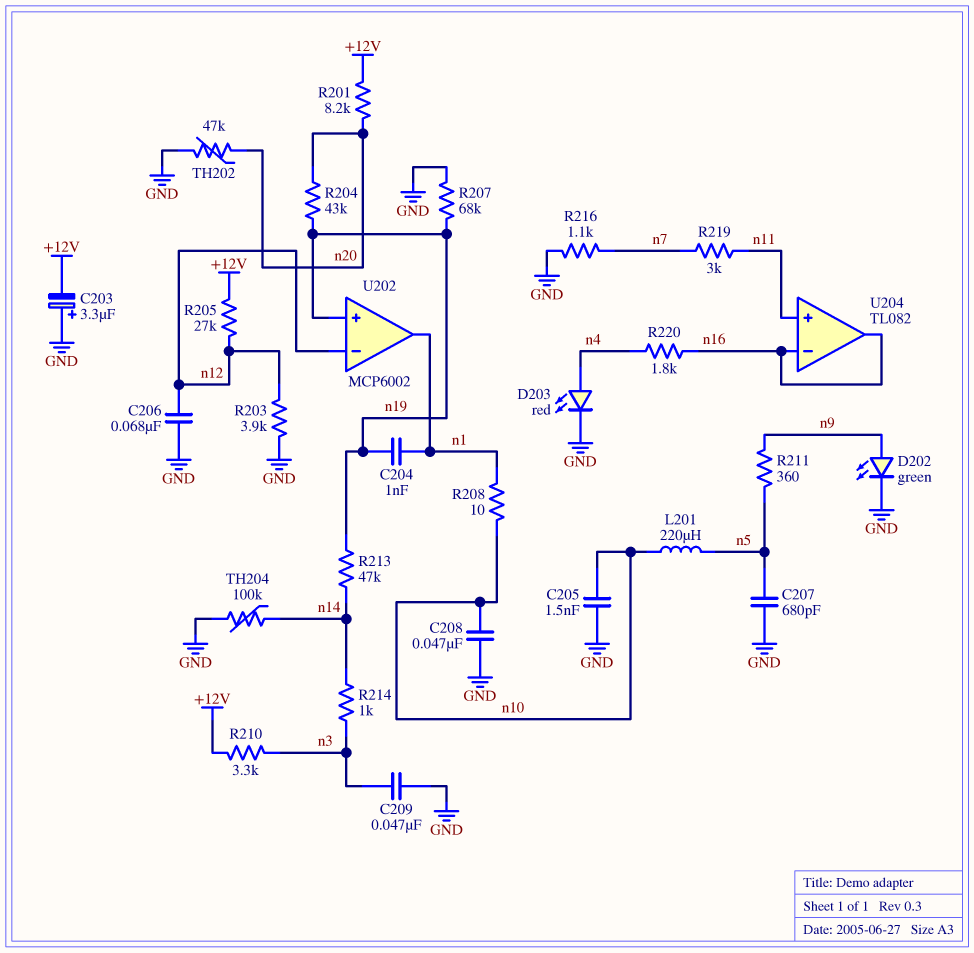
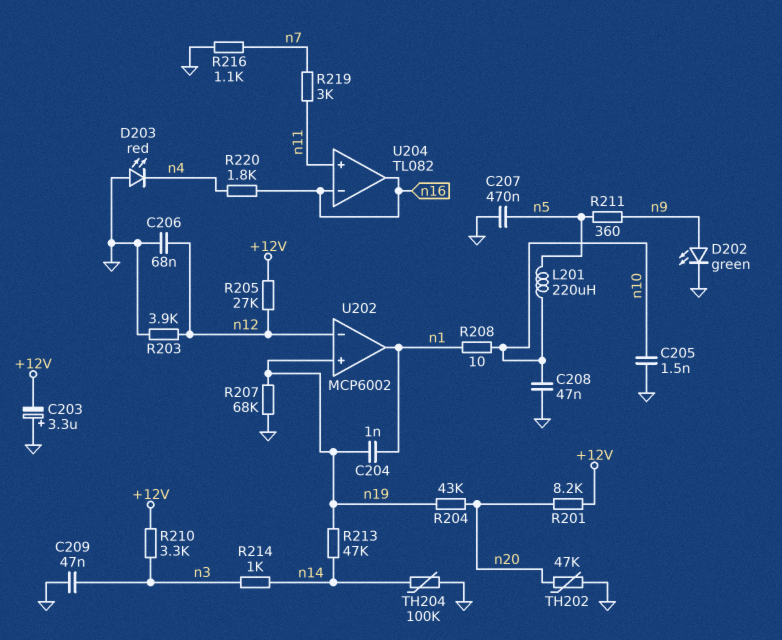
C207: 680pF (GND, n5) -> 470nF (GND, n5)
D203: LED red (A n4, K GND) -> LED red (A GND, K n4)

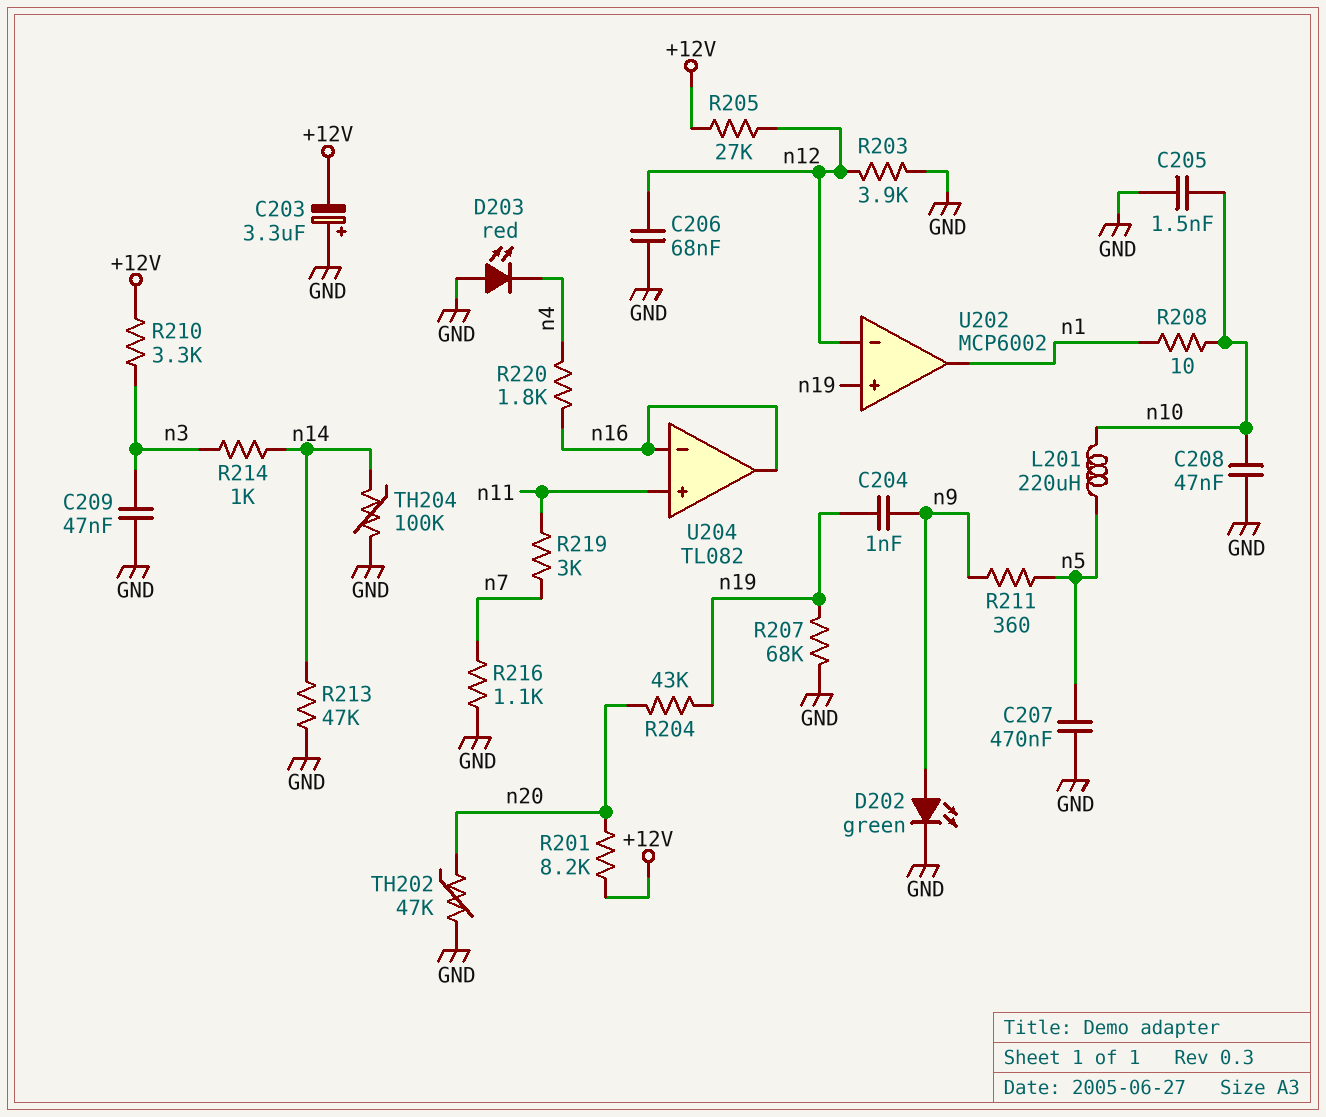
C204: 1nF (n1, n19) -> 1nF (n9, n19)
R213: 47k (n14, n19) -> 47k (GND, n14)

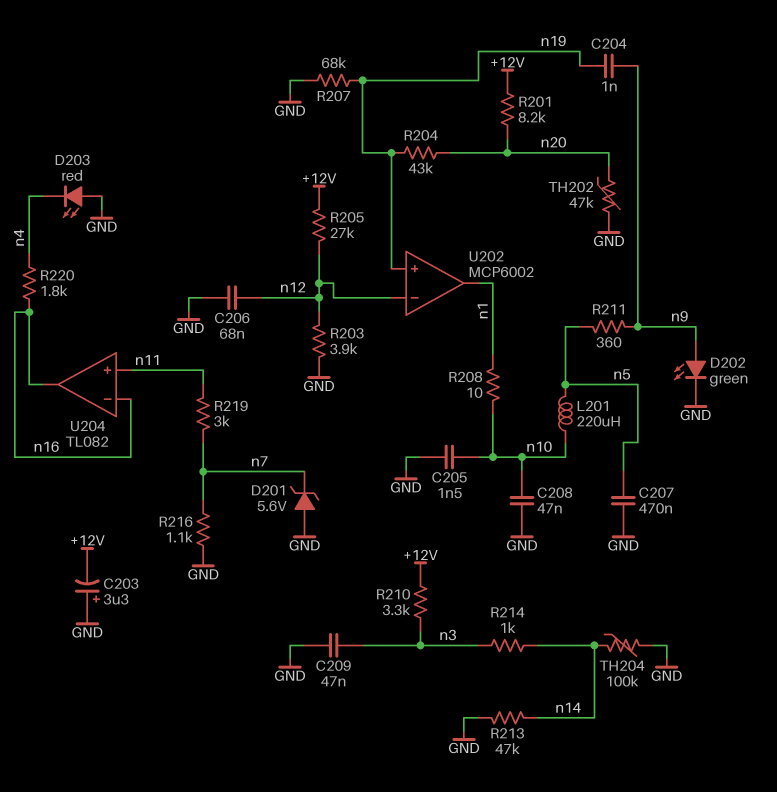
D201: none -> zener 5.6V (A GND, K n7)

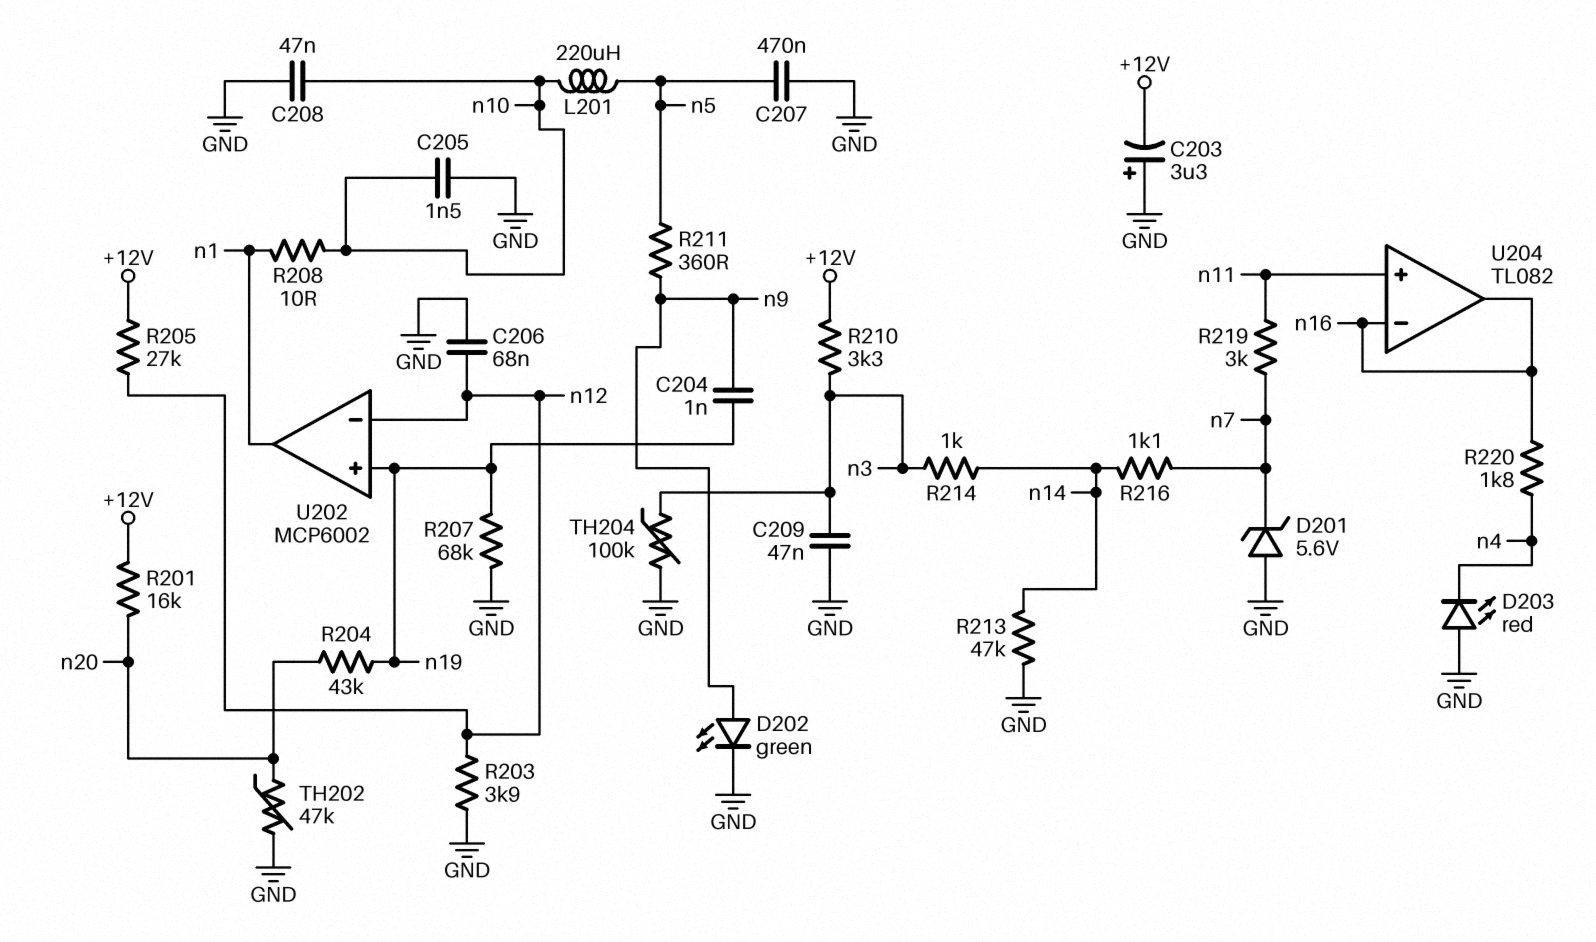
R201: 8.2k (+12V, n20) -> 16k (+12V, n20)
R216: 1.1k (GND, n7) -> 1.1k (n7, n14)
TH204: 100k (GND, n14) -> 100k (GND, n3)

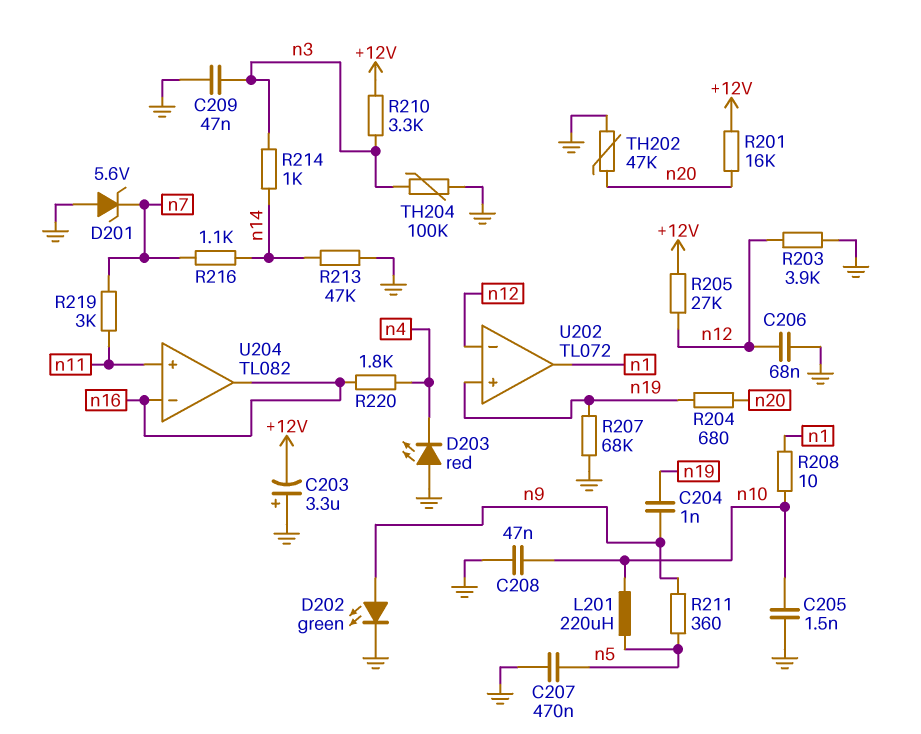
R204: 43k (n19, n20) -> 680 (n19, n20)
U202: MCP6002 -> TL072

